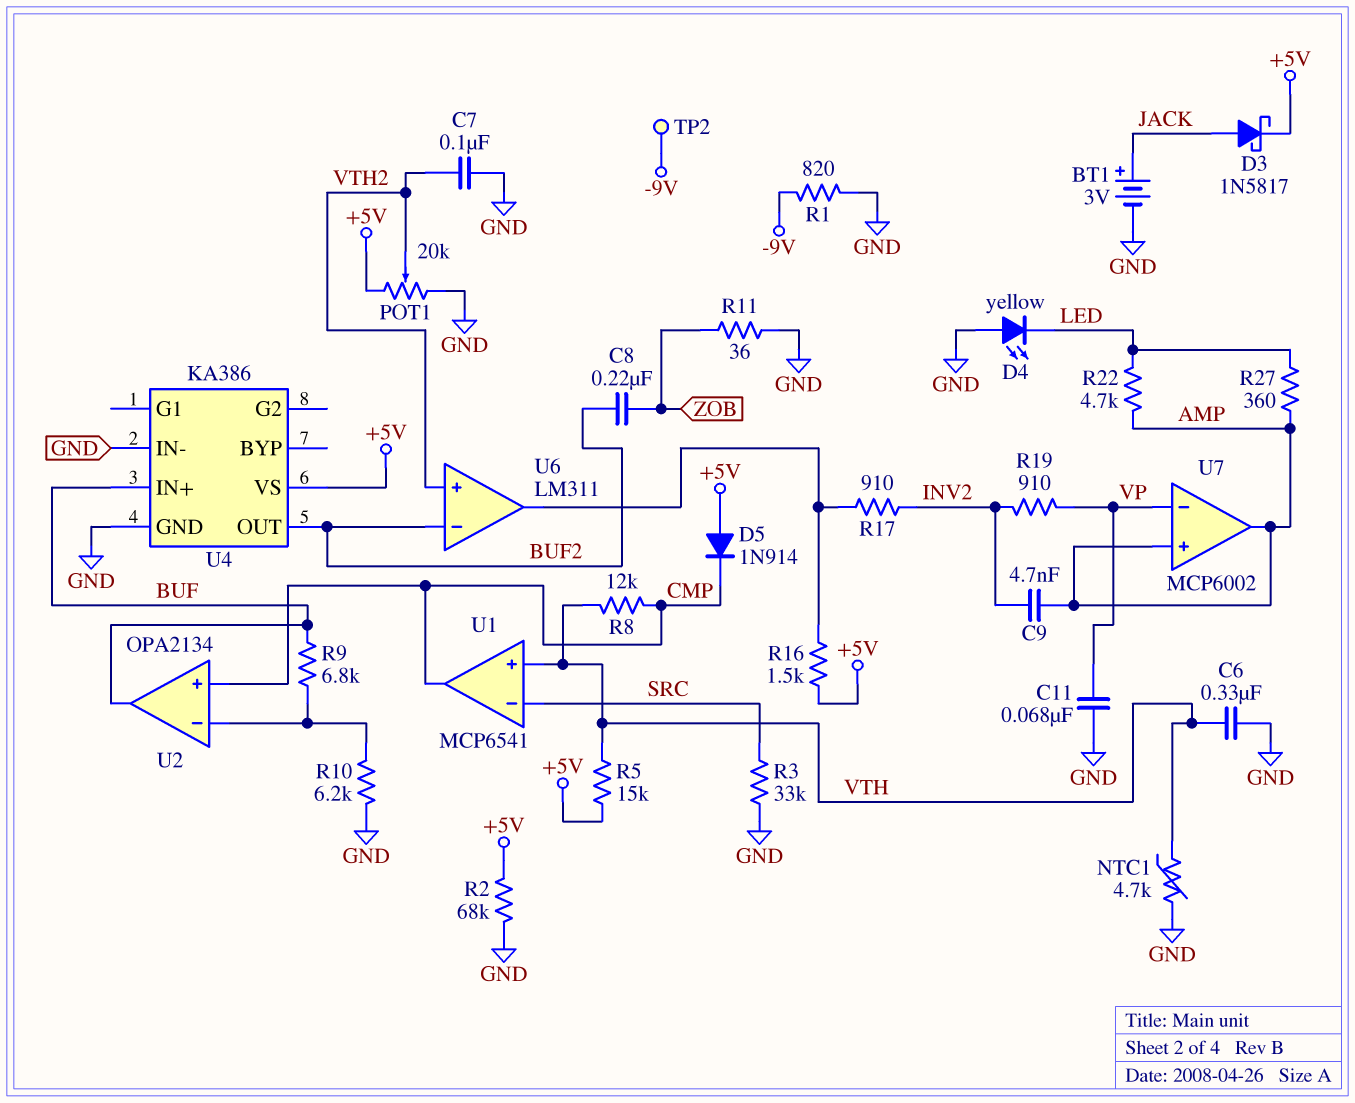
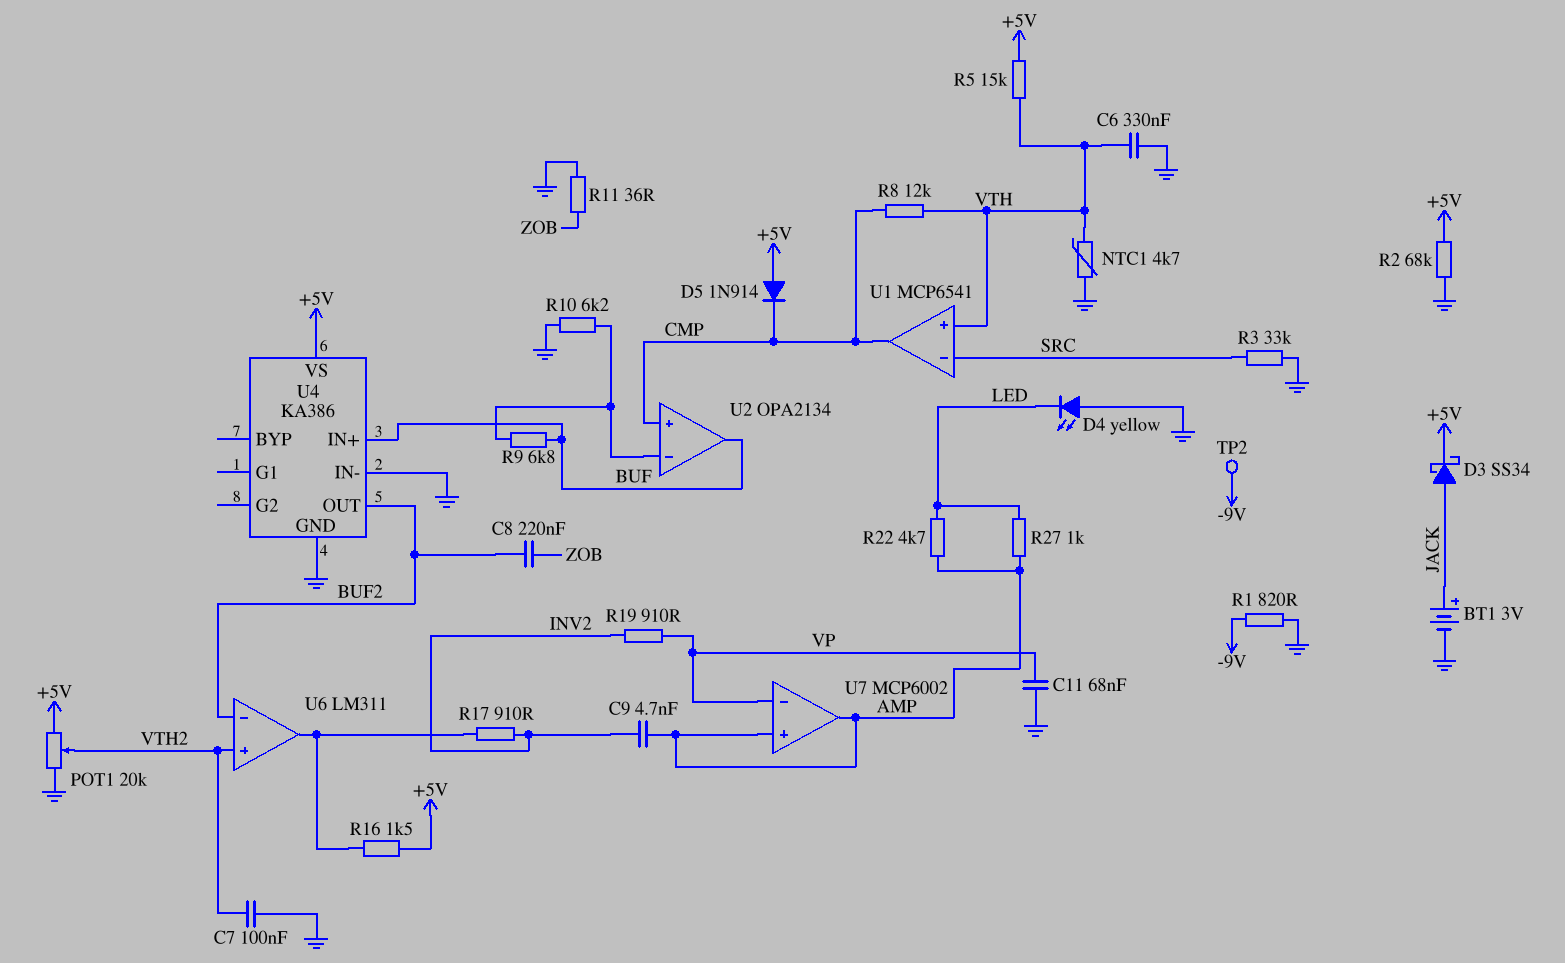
D3: schottky 1N5817 (A JACK, K +5V) -> schottky SS34 (A JACK, K +5V)
R27: 360 (AMP, LED) -> 1k (AMP, LED)

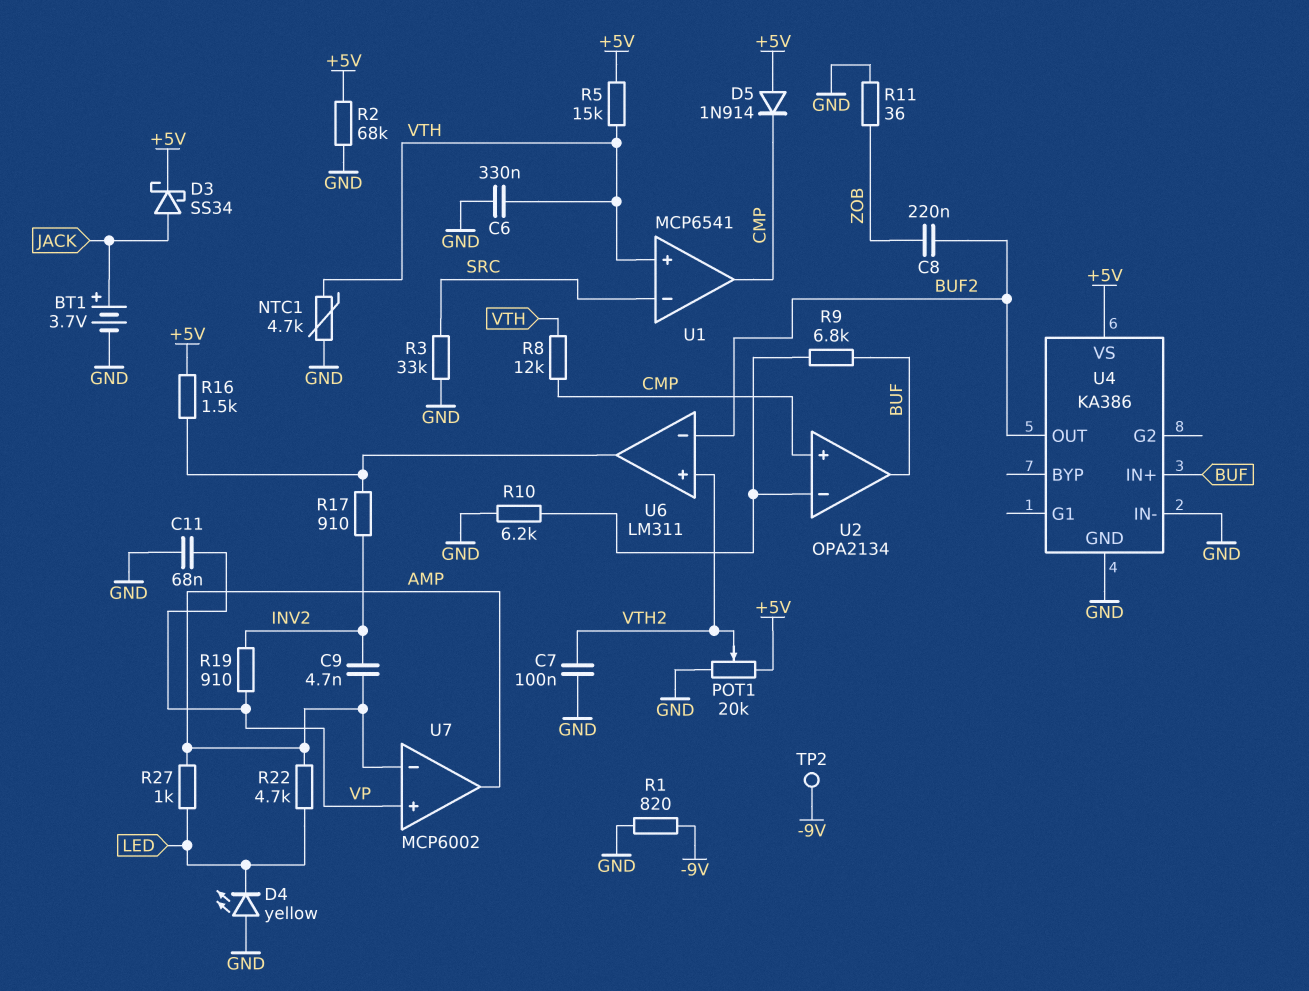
BT1: 3V (plus JACK, minus GND) -> 3.7V (plus JACK, minus GND)
U7 pin in+: AMP -> VP
U7 pin in-: VP -> AMP

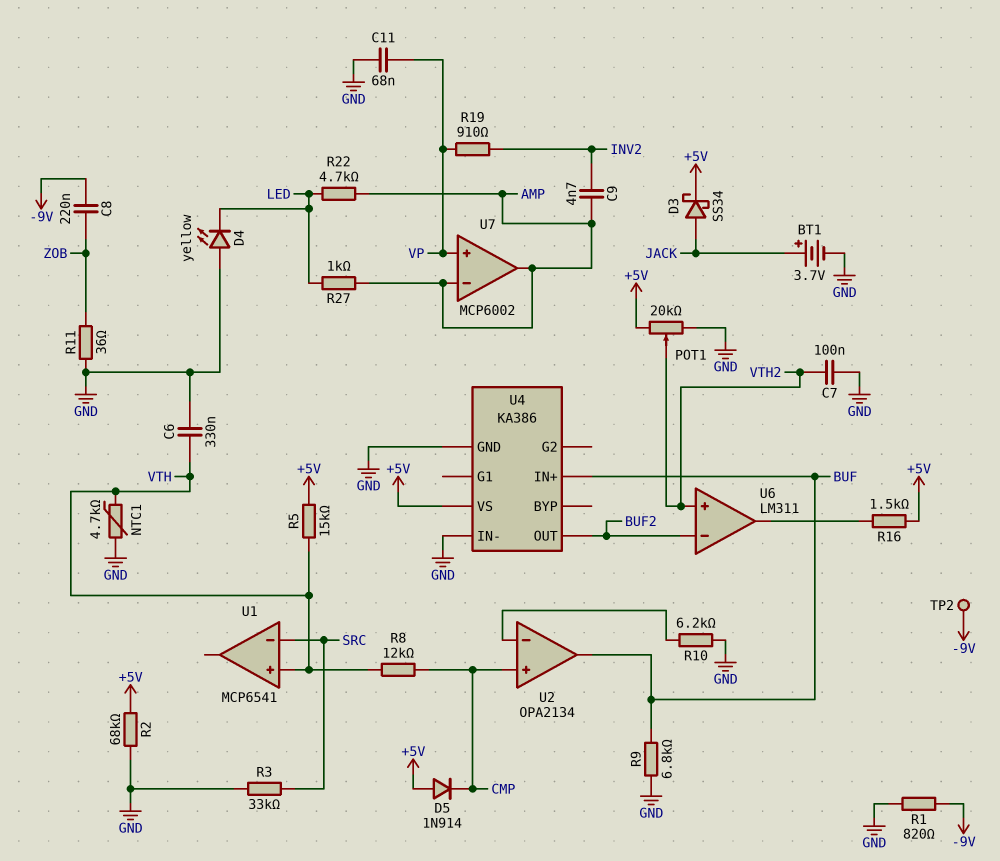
C8: 220nF (BUF2, ZOB) -> 220nF (-9V, ZOB)
R9: 6.8k (BUF, U2/in-) -> 6.8k (BUF, GND)
R17: 910 (INV2, U6/out) -> none
U1 pin out: CMP -> none

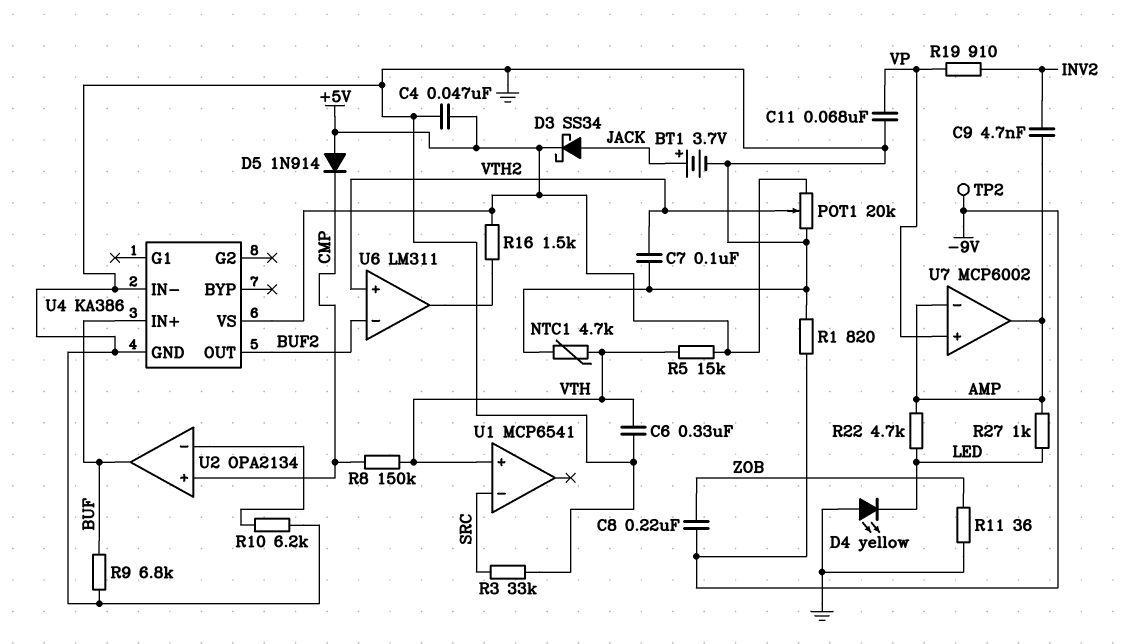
C4: none -> 47nF (+5V, GND)
R2: 68k (+5V, GND) -> none
R8: 12k (CMP, VTH) -> 150k (CMP, VTH)

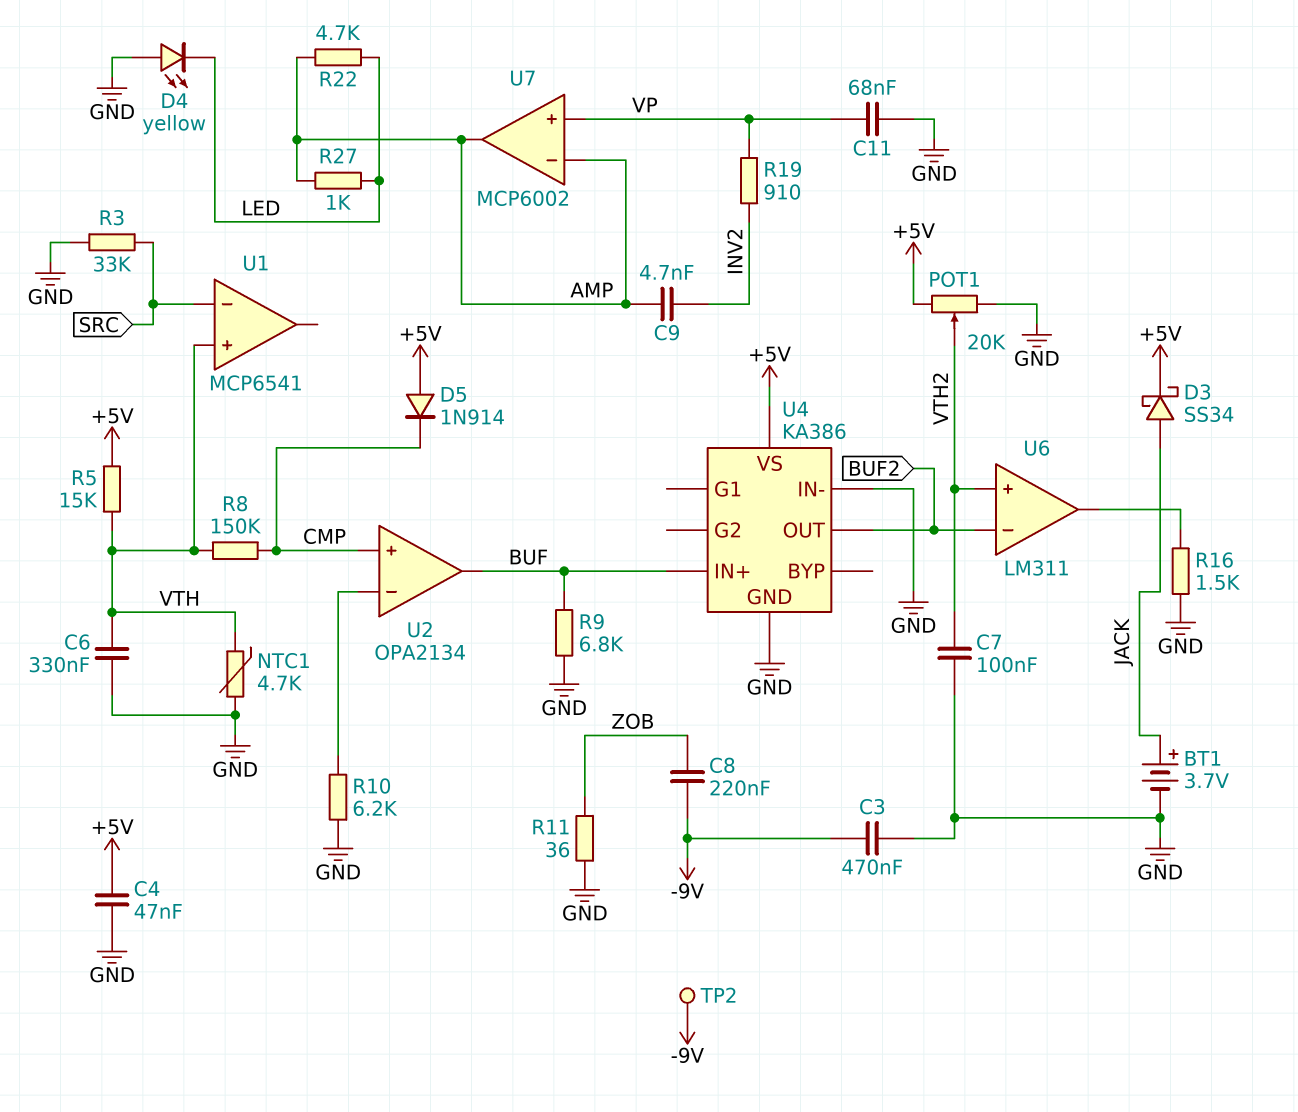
C3: none -> 470nF (-9V, GND)
R1: 820 (-9V, GND) -> none
R16: 1.5k (+5V, U6/out) -> 1.5k (GND, U6/out)

